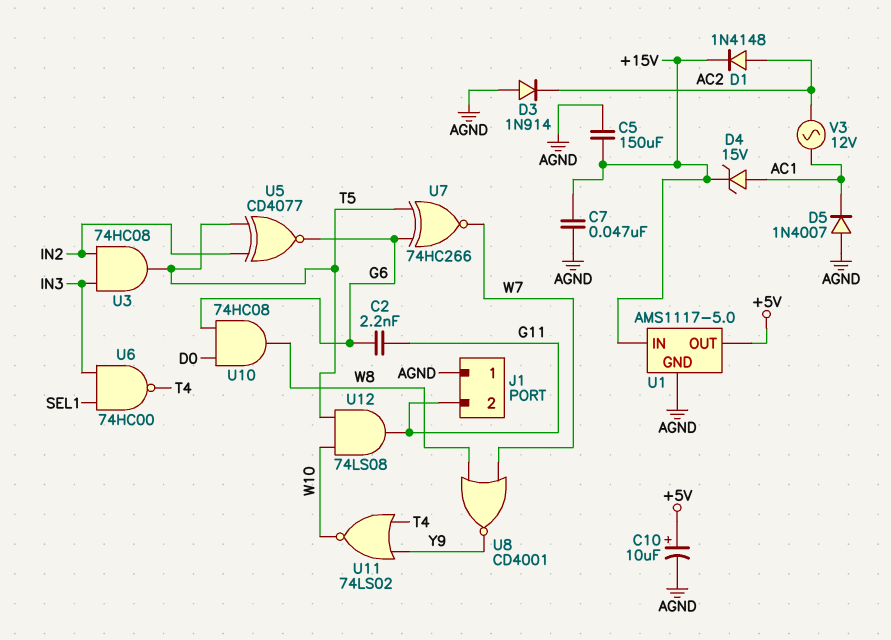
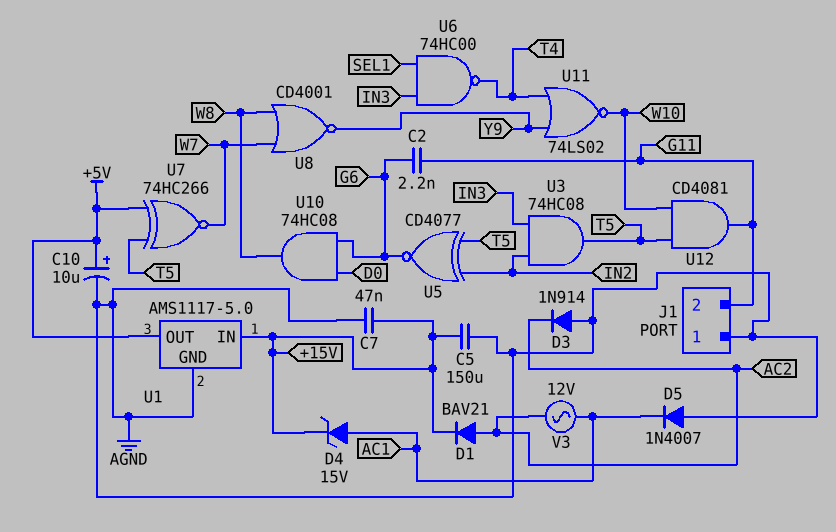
D1: diode 1N4148 (A AC2, K +15V) -> diode BAV21 (A AC2, K +15V)
U7: XNOR 74HC266 (in G6, in T5, out W7) -> XNOR 74HC266 (in +5V, in T5, out W7)
U12: AND 74LS08 (in T5, in W10, out G11) -> AND CD4081 (in T5, in W10, out G11)

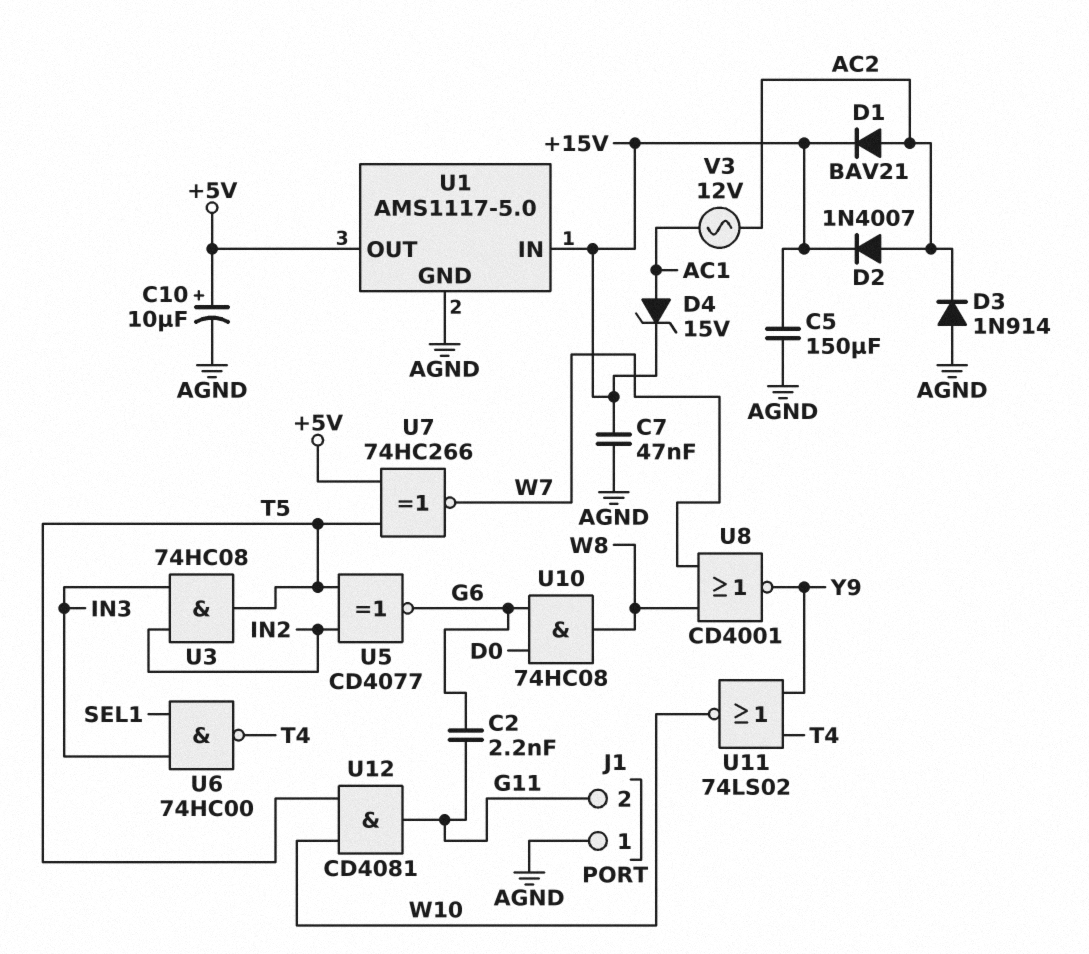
D2: none -> diode 1N4007 (A AC2, K +15V)
D5: diode 1N4007 (A AGND, K AC1) -> none

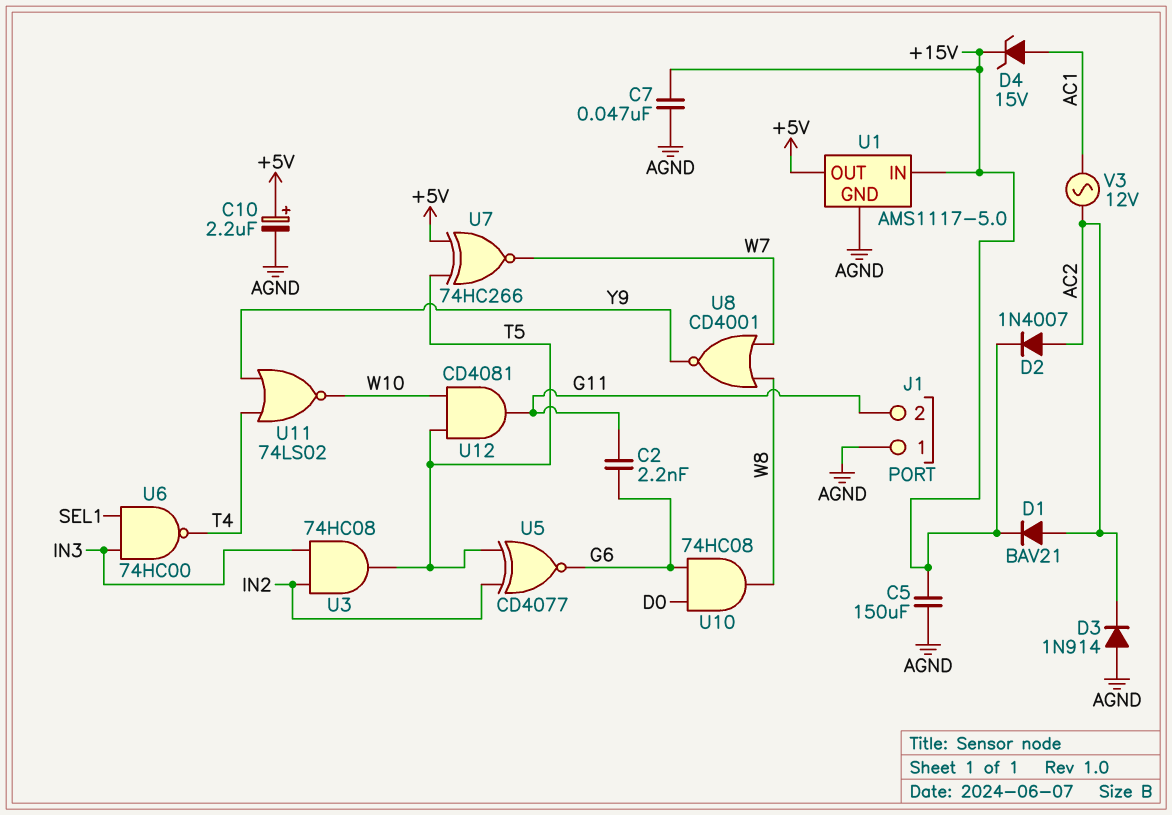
C10: 10uF (plus +5V, minus AGND) -> 2.2uF (plus +5V, minus AGND)

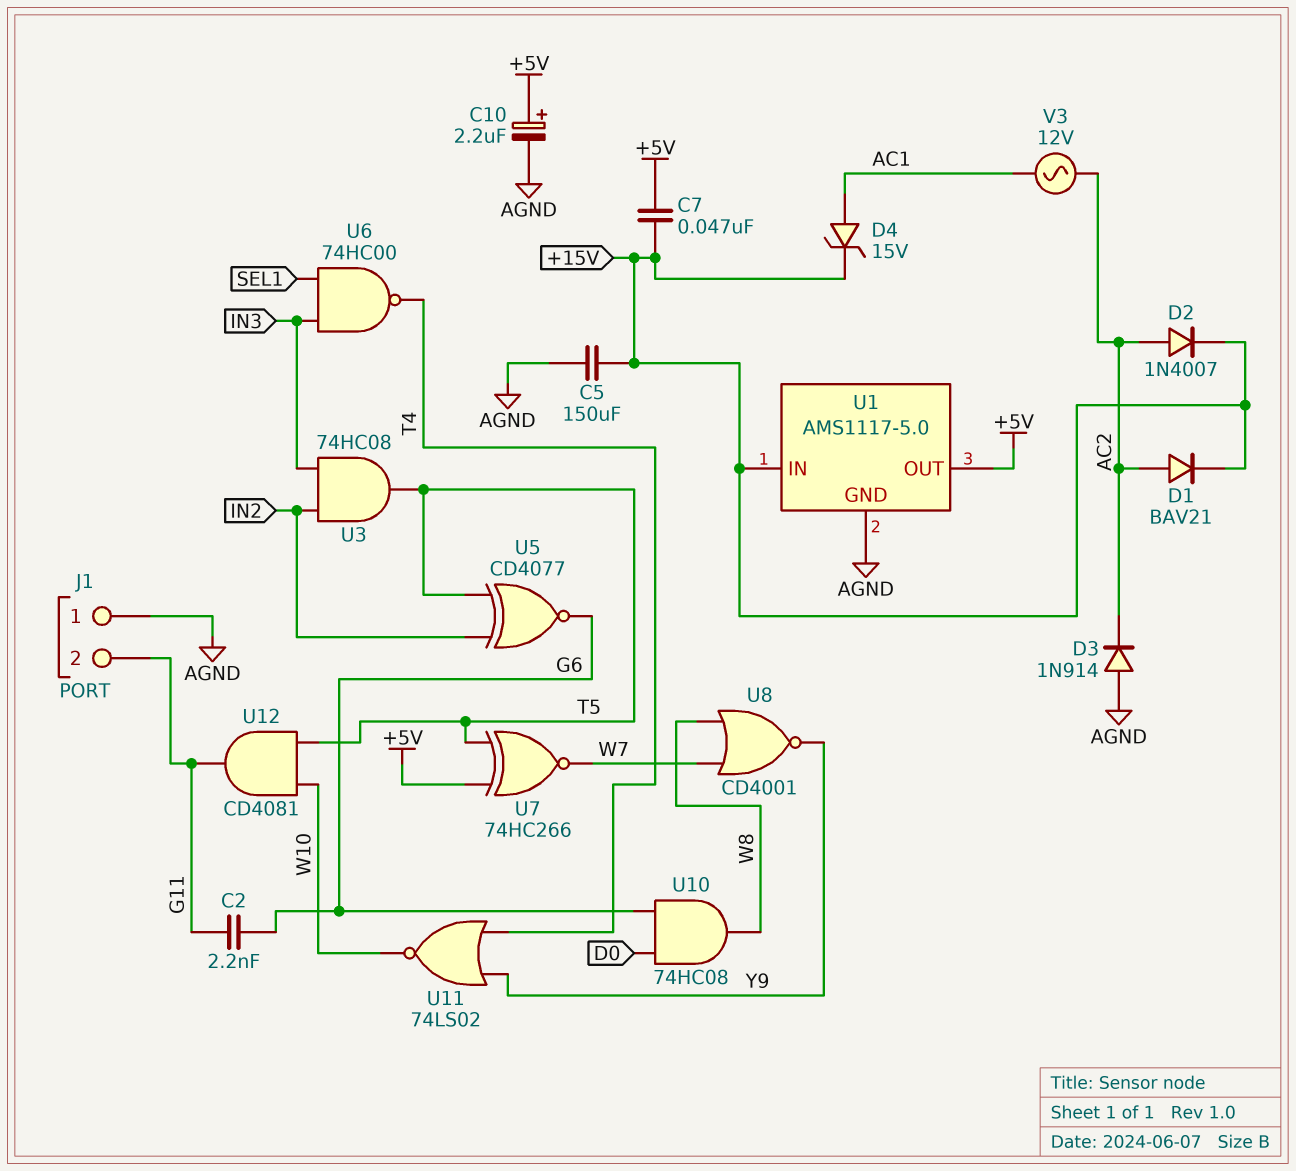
C7: 47nF (+15V, AGND) -> 47nF (+5V, +15V)

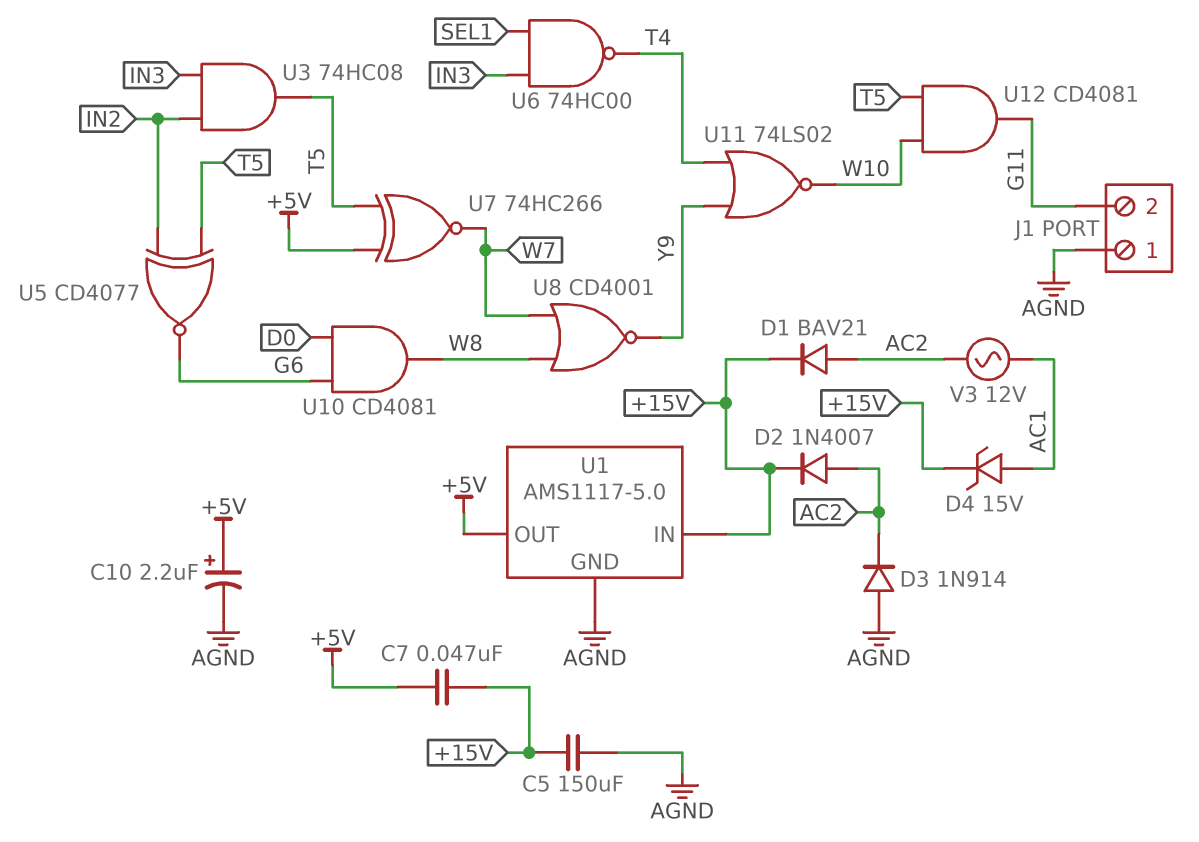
C2: 2.2nF (G6, G11) -> none
U10: AND 74HC08 (in D0, in G6, out W8) -> AND CD4081 (in D0, in G6, out W8)

